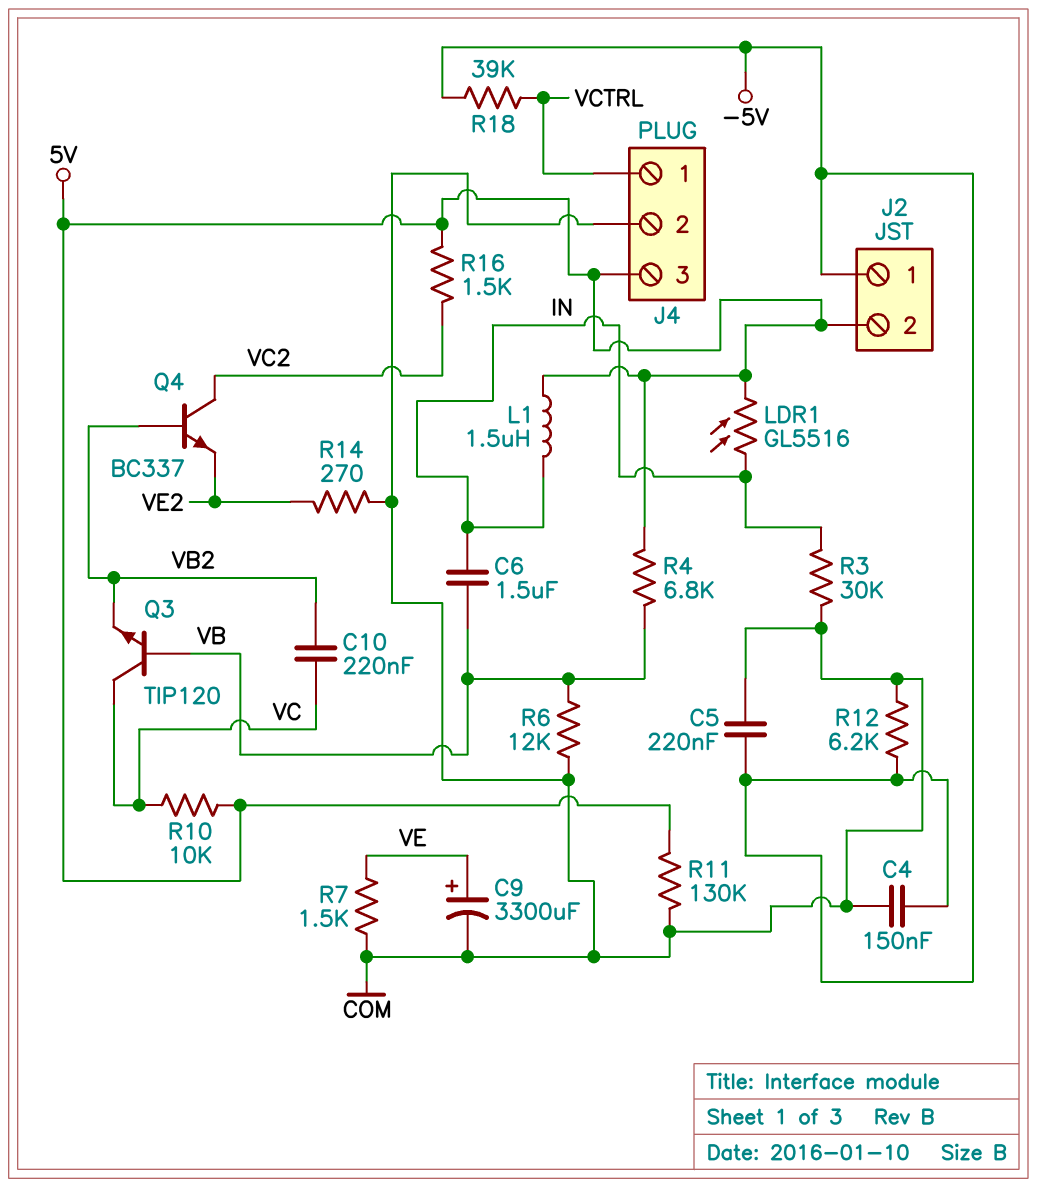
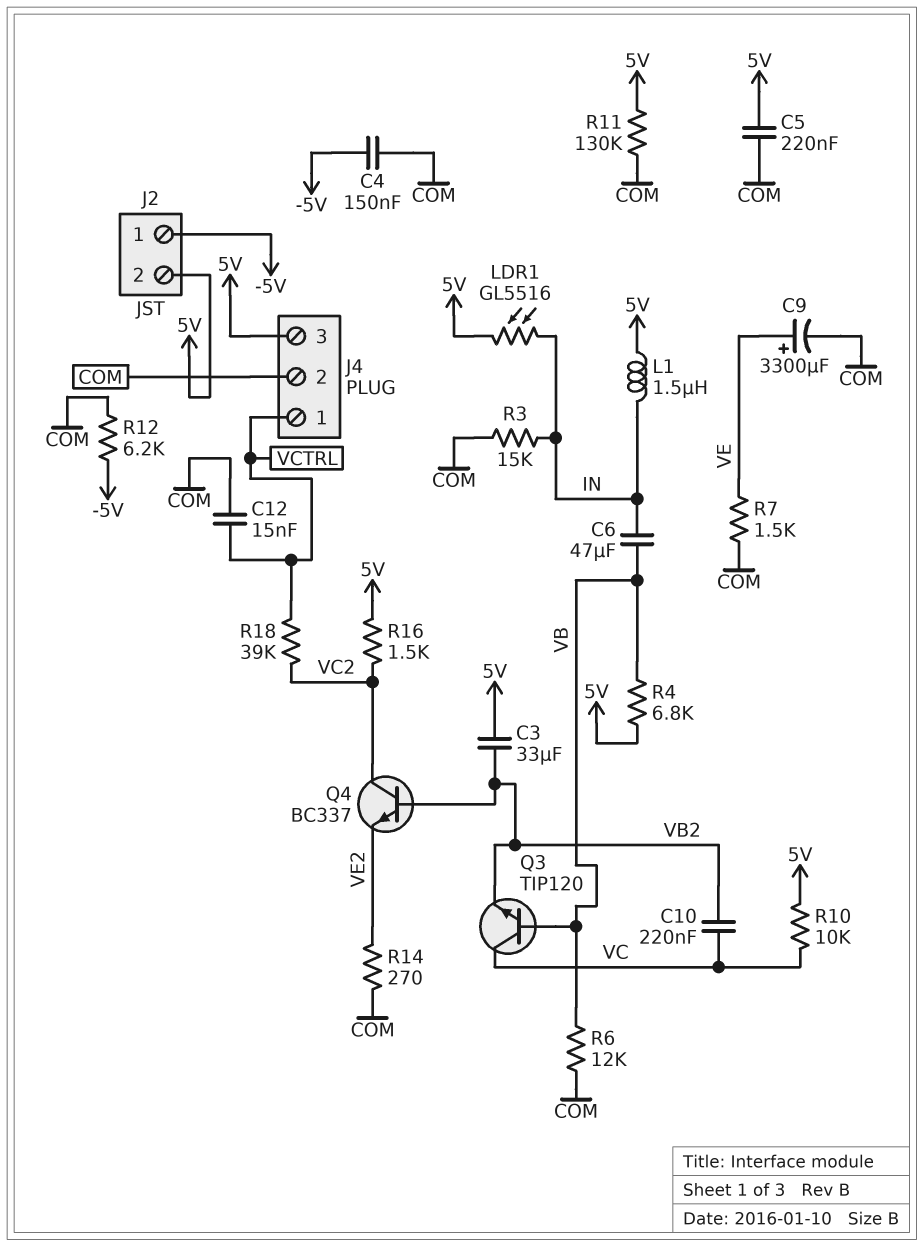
C3: none -> 33uF (5V, VB2)
C5: 220nF (-5V, COM) -> 220nF (5V, COM)
C6: 1.5uF (IN, VB) -> 47uF (IN, VB)
C12: none -> 15nF (COM, VCTRL)
R3: 30k (COM, IN) -> 15k (COM, IN)
R18: 39k (-5V, VCTRL) -> 39k (VC2, VCTRL)

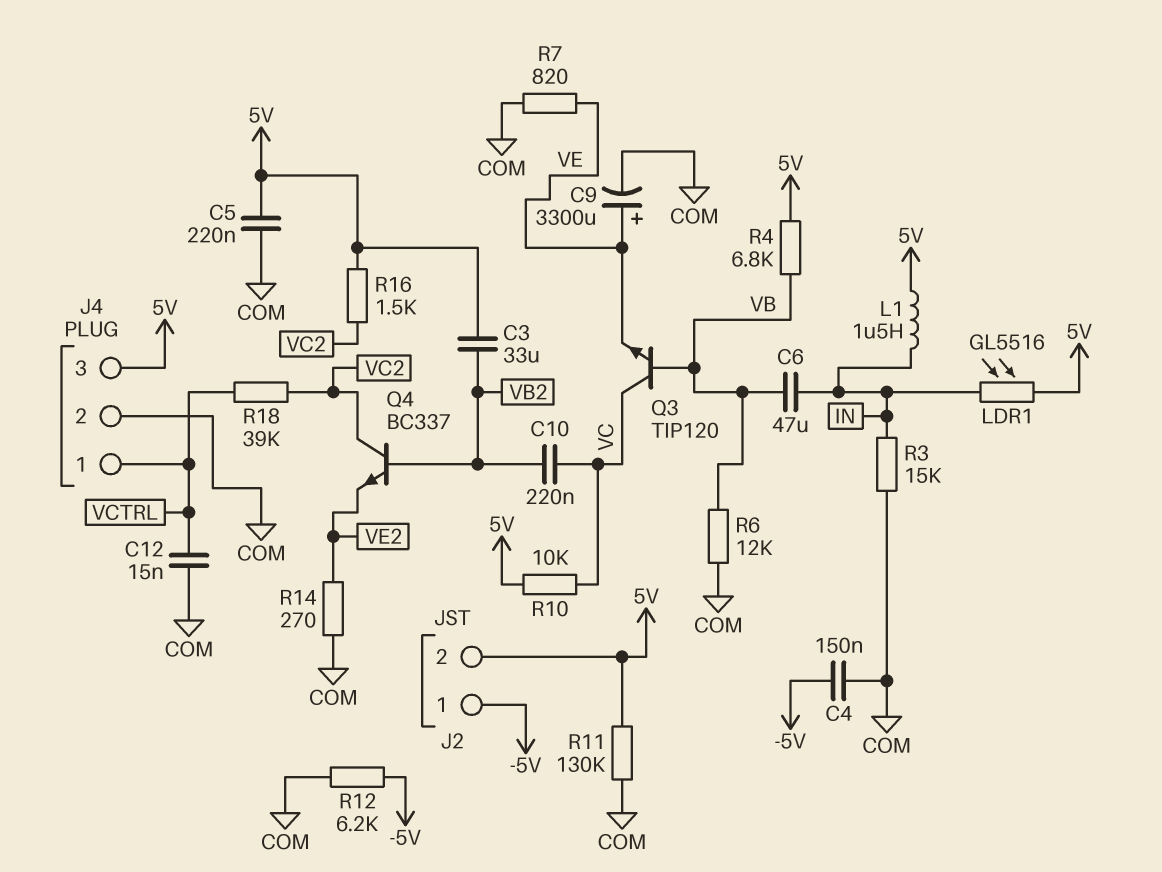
Q3: NPN TIP120 (B VB, C VC, E VB2) -> NPN TIP120 (B VB, C VC, E VE)
R7: 1.5k (COM, VE) -> 820 (COM, VE)

